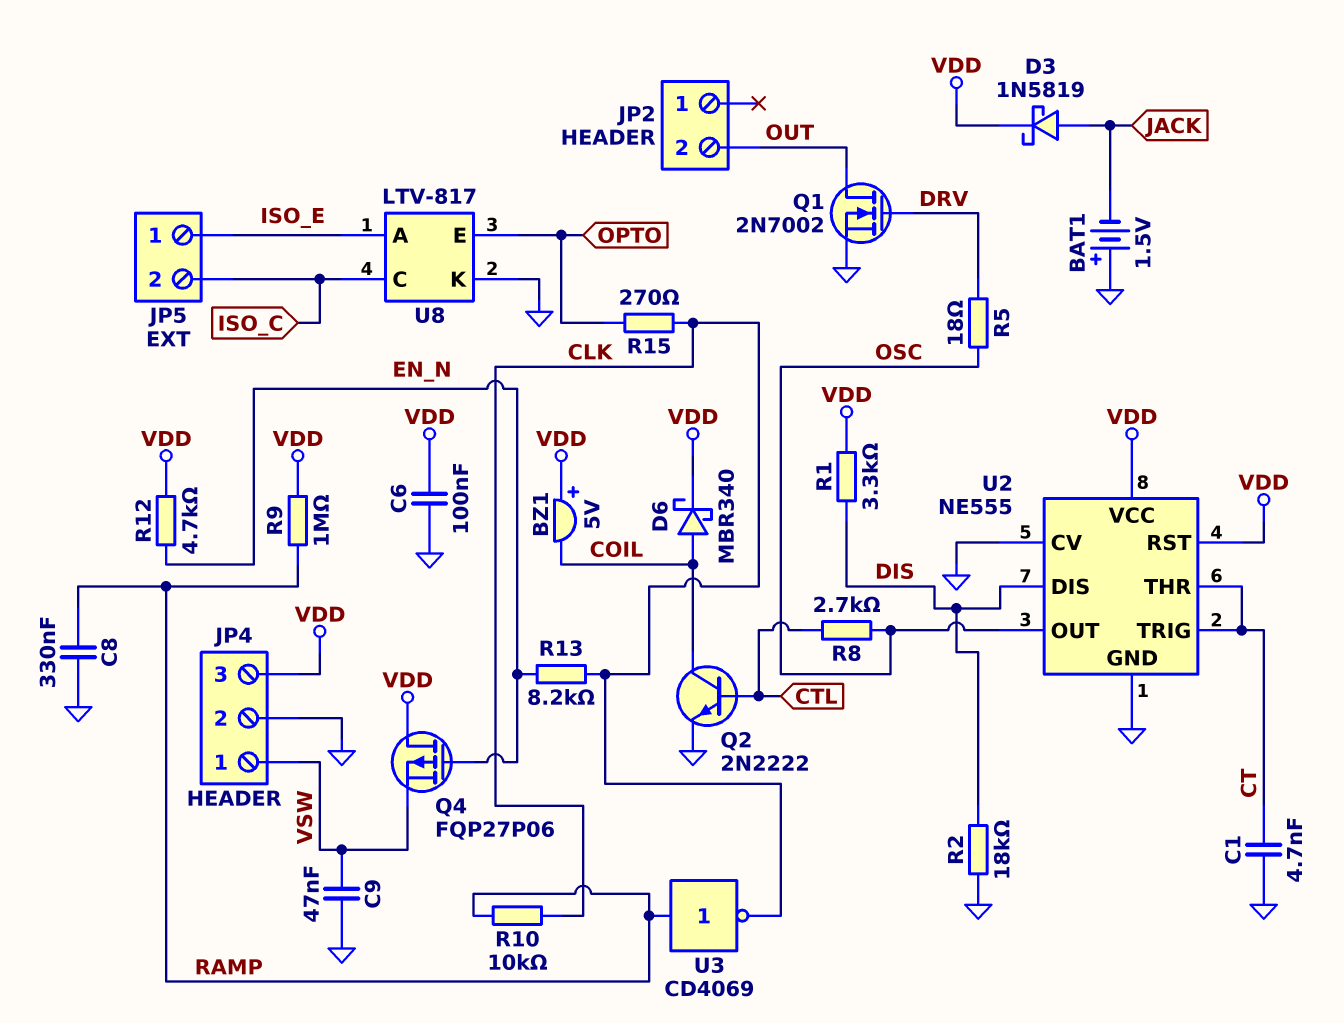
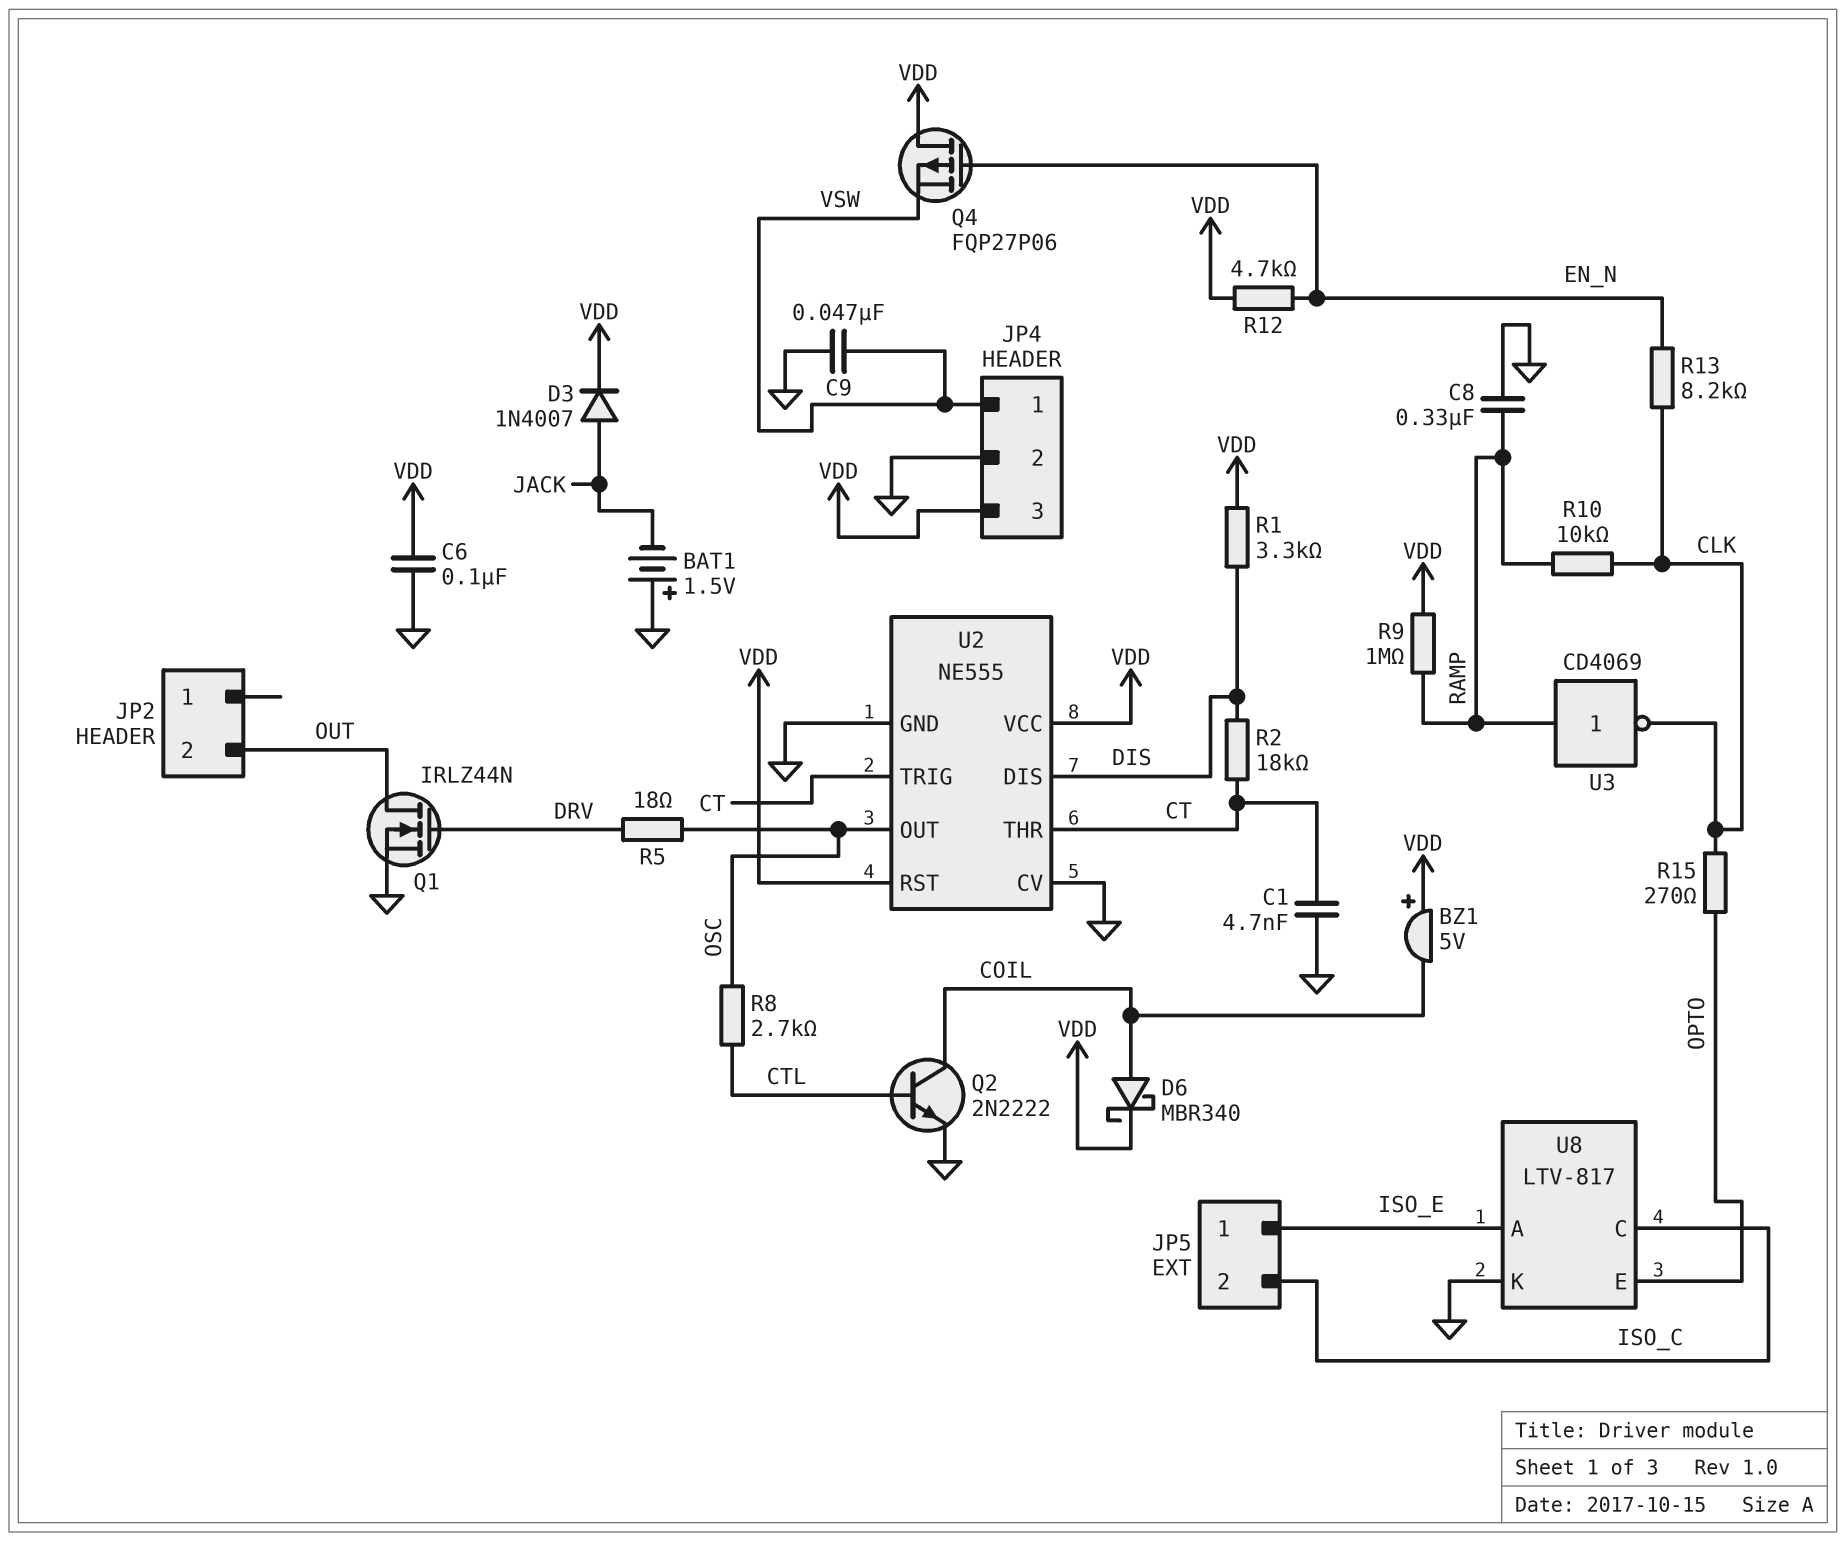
D3: schottky 1N5819 (A JACK, K VDD) -> diode 1N4007 (A JACK, K VDD)
Q1: NMOS 2N7002 (G DRV, D OUT, S GND) -> NMOS IRLZ44N (G DRV, D OUT, S GND)
R2: 18k (DIS, GND) -> 18k (CT, DIS)

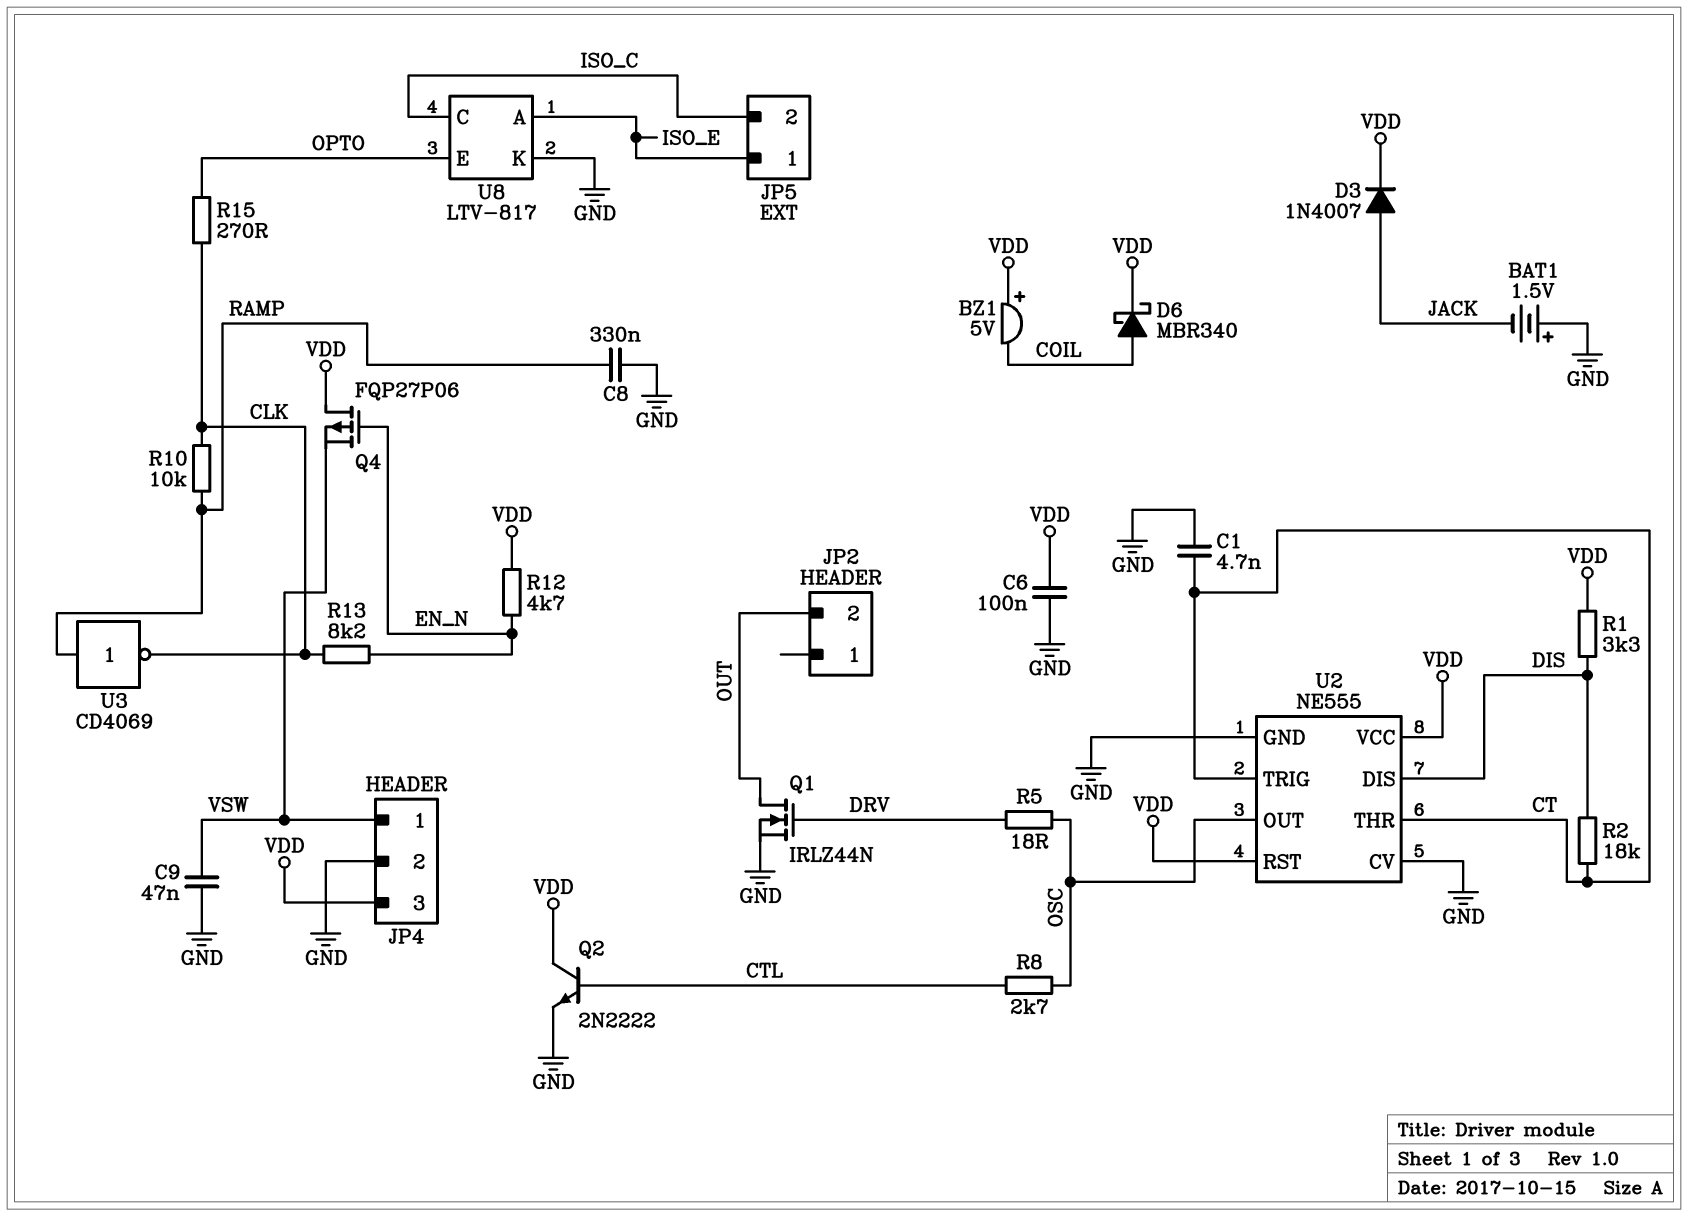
Q2: NPN 2N2222 (B CTL, C COIL, E GND) -> NPN 2N2222 (B CTL, C VDD, E GND)
R9: 1M (RAMP, VDD) -> none

